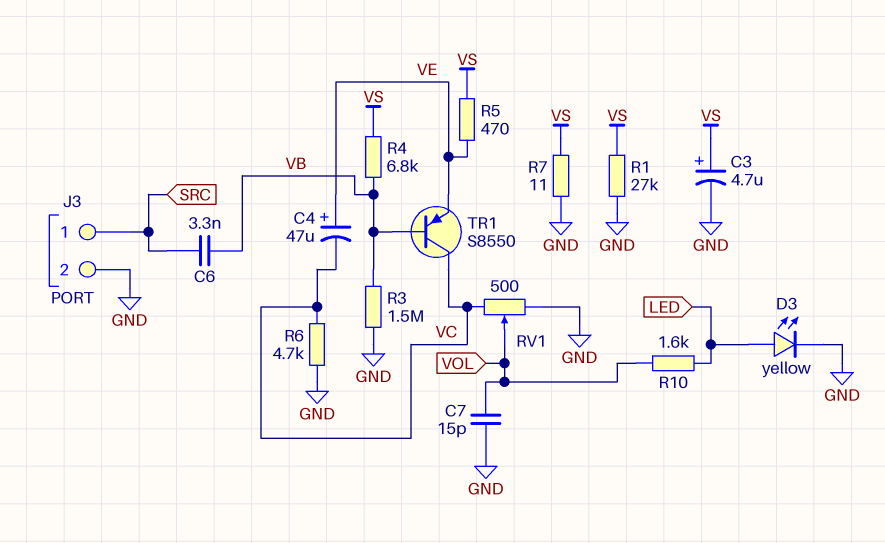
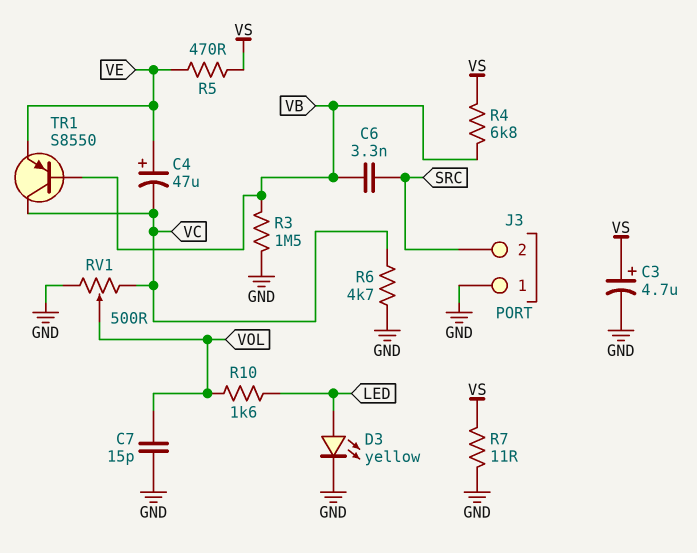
J3 pin 1: SRC -> GND
J3 pin 2: GND -> SRC
R1: 27k (GND, VS) -> none

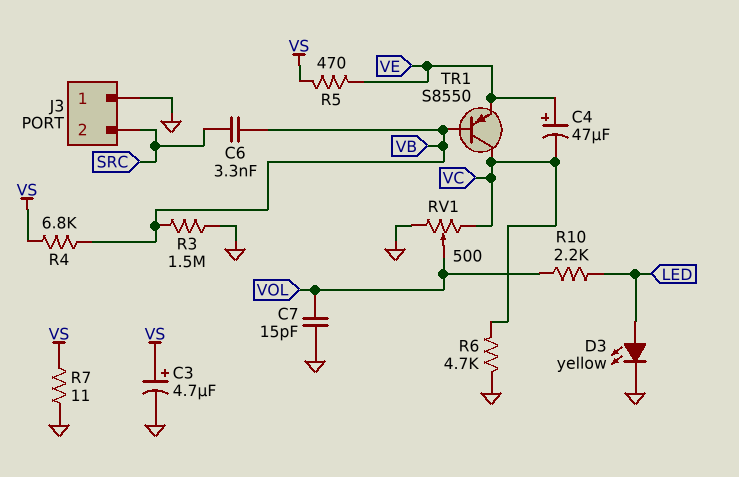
R10: 1.6k (LED, VOL) -> 2.2k (LED, VOL)

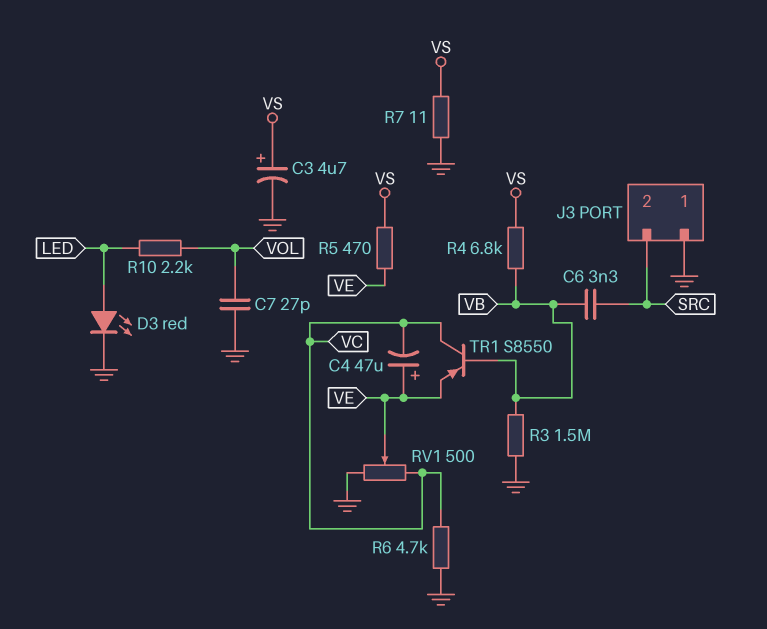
C7: 15pF (GND, VOL) -> 27pF (GND, VOL)
D3: LED yellow (A LED, K GND) -> LED red (A LED, K GND)
RV1: 500 (GND, VC, wiper VOL) -> 500 (GND, VC, wiper VE)

